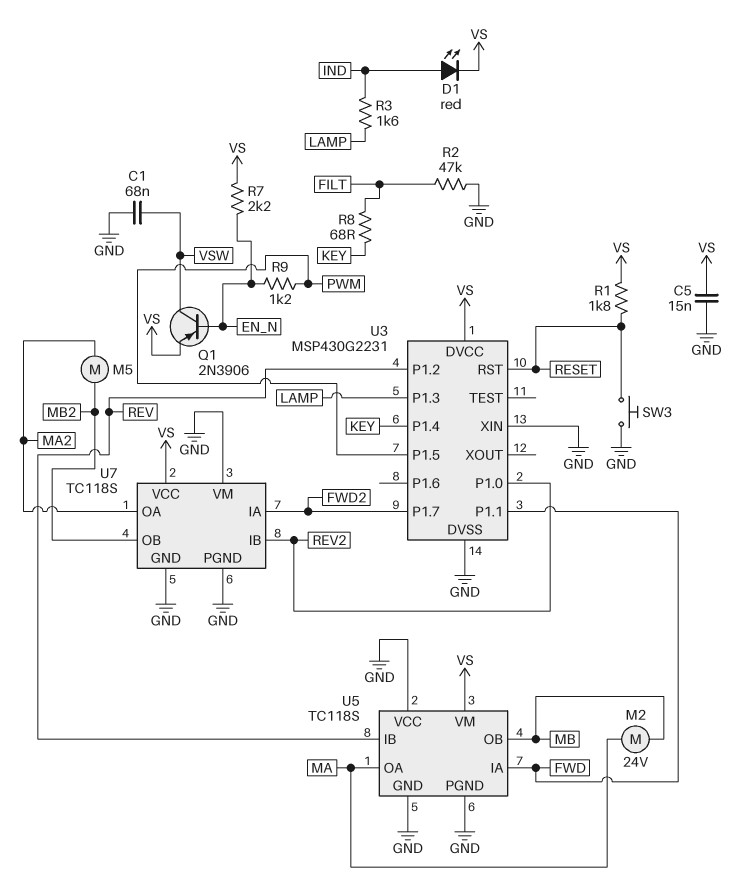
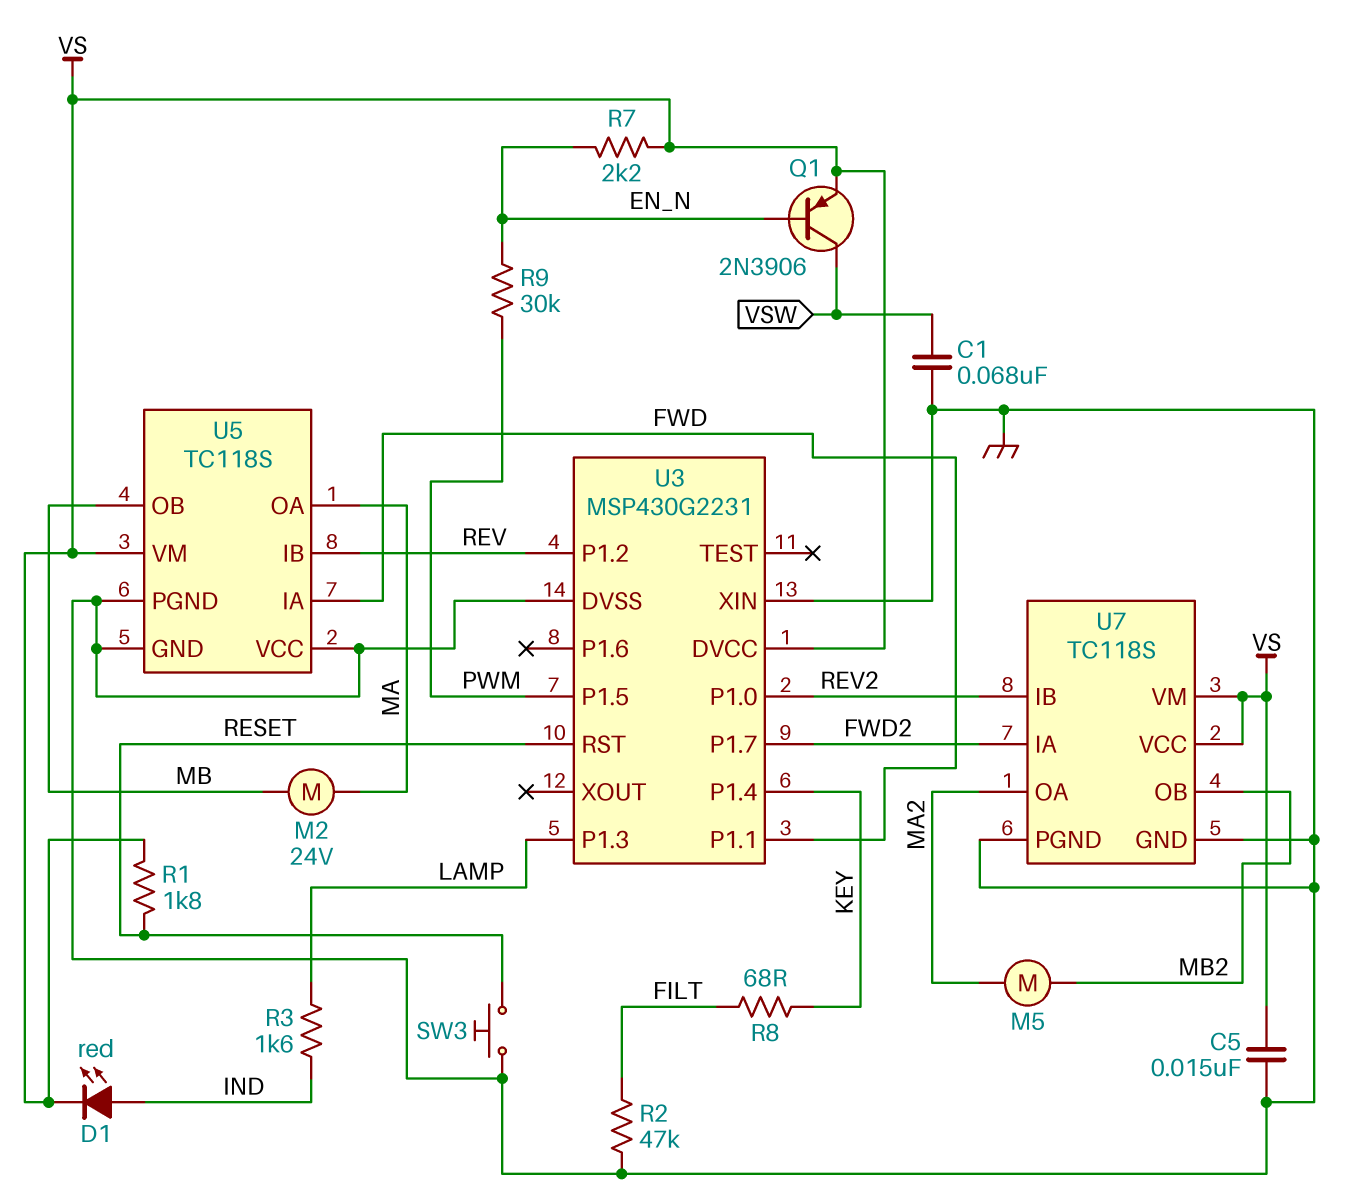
R9: 1.2k (EN_N, PWM) -> 30k (EN_N, PWM)
U7 pin VM: GND -> VS

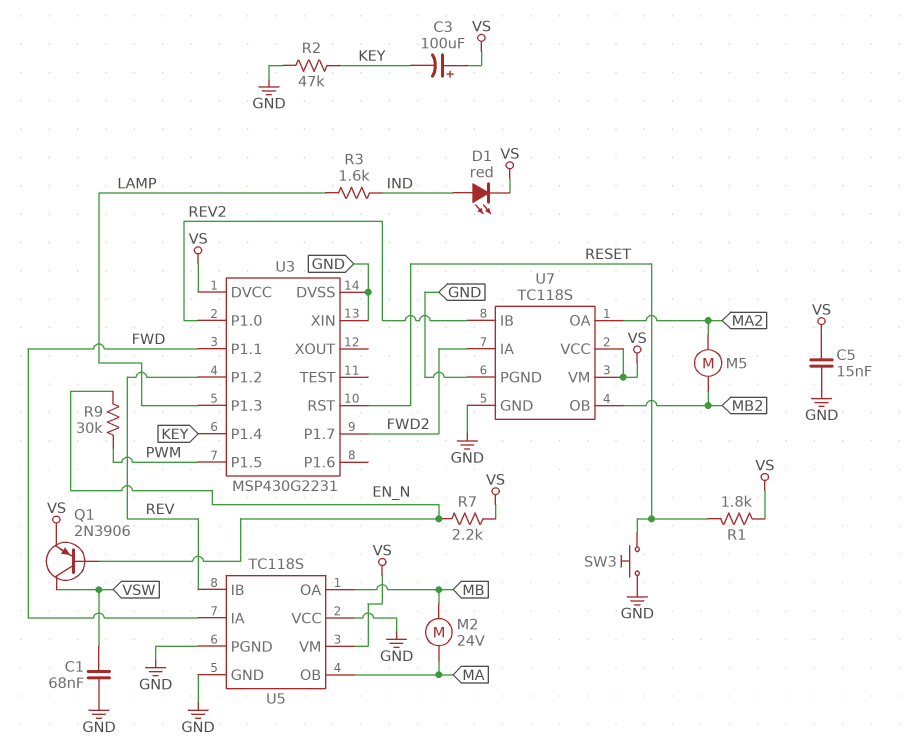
C3: none -> 100uF (plus VS, minus KEY)
R2: 47k (FILT, GND) -> 47k (GND, KEY)
R8: 68 (FILT, KEY) -> none
U5 pin OA: MA -> MB
U5 pin OB: MB -> MA

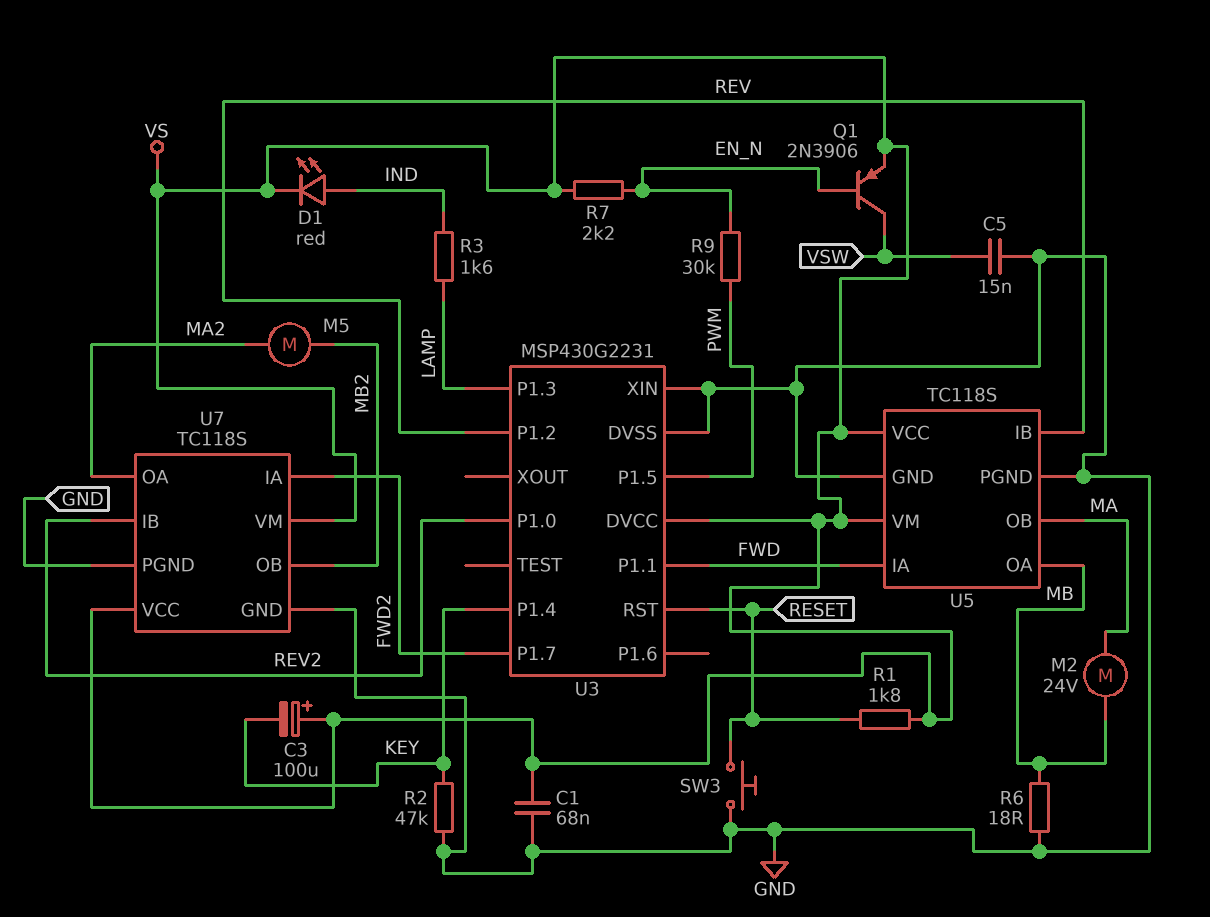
C1: 68nF (GND, VSW) -> 68nF (GND, VS)
C5: 15nF (GND, VS) -> 15nF (GND, VSW)
R6: none -> 18 (GND, MB)
U5 pin VCC: GND -> VS

